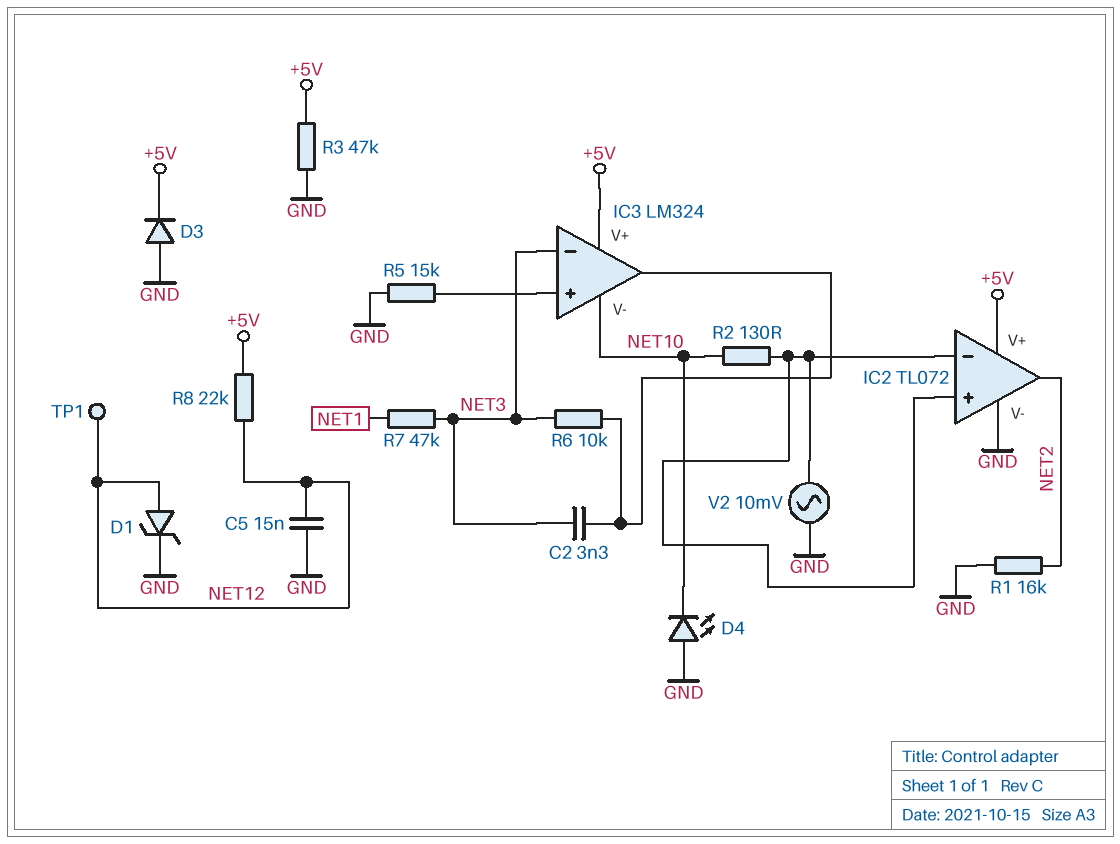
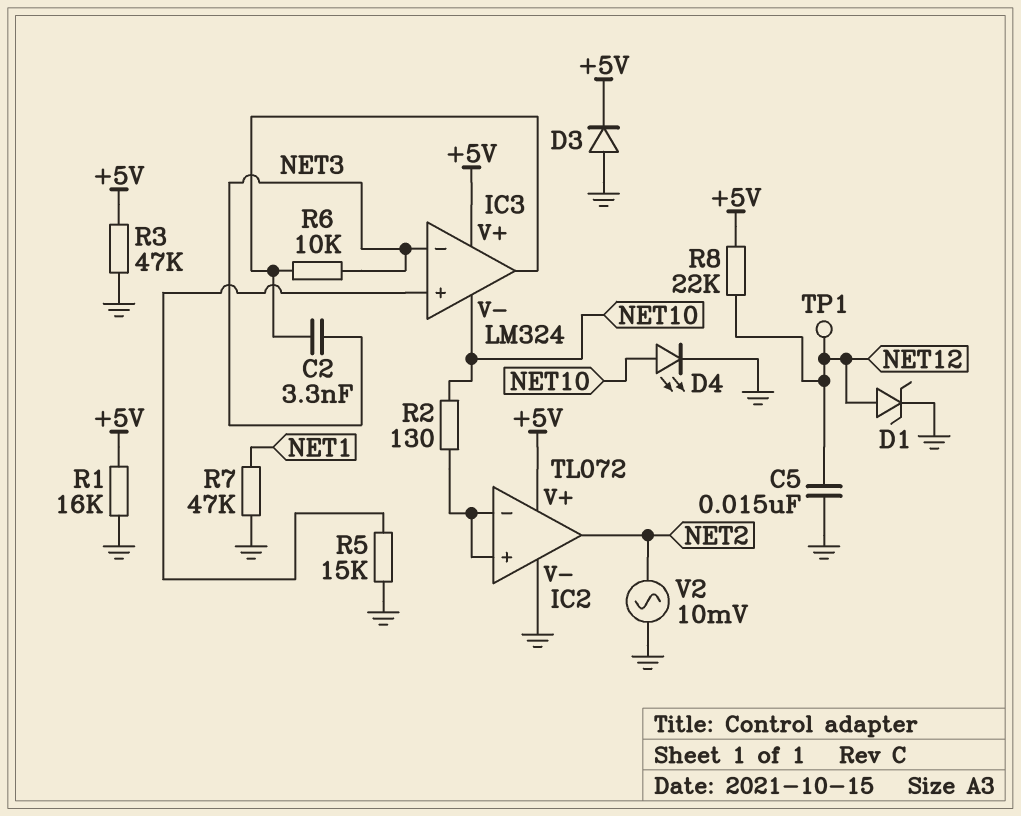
D4: LED (A GND, K NET10) -> LED (A NET10, K GND)
R1: 16k (GND, NET2) -> 16k (+5V, GND)
R7: 47k (NET1, NET3) -> 47k (GND, NET1)
V2: AC 10mV (GND, IC2/in+) -> AC 10mV (GND, NET2)

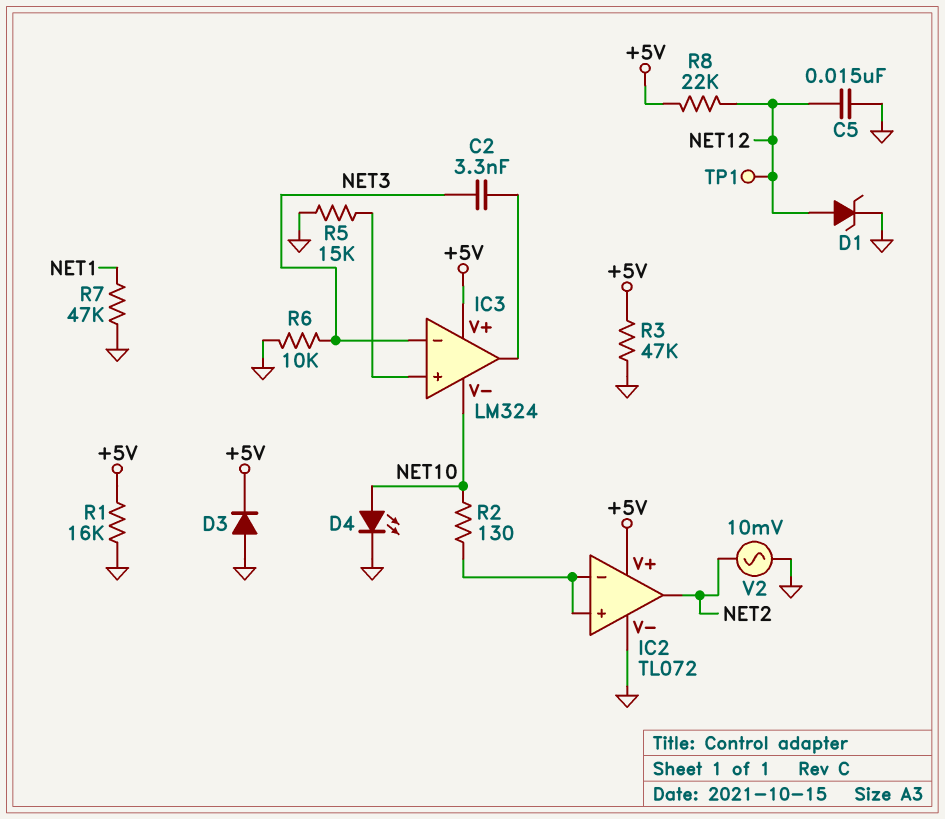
R6: 10k (IC3/out, NET3) -> 10k (GND, NET3)

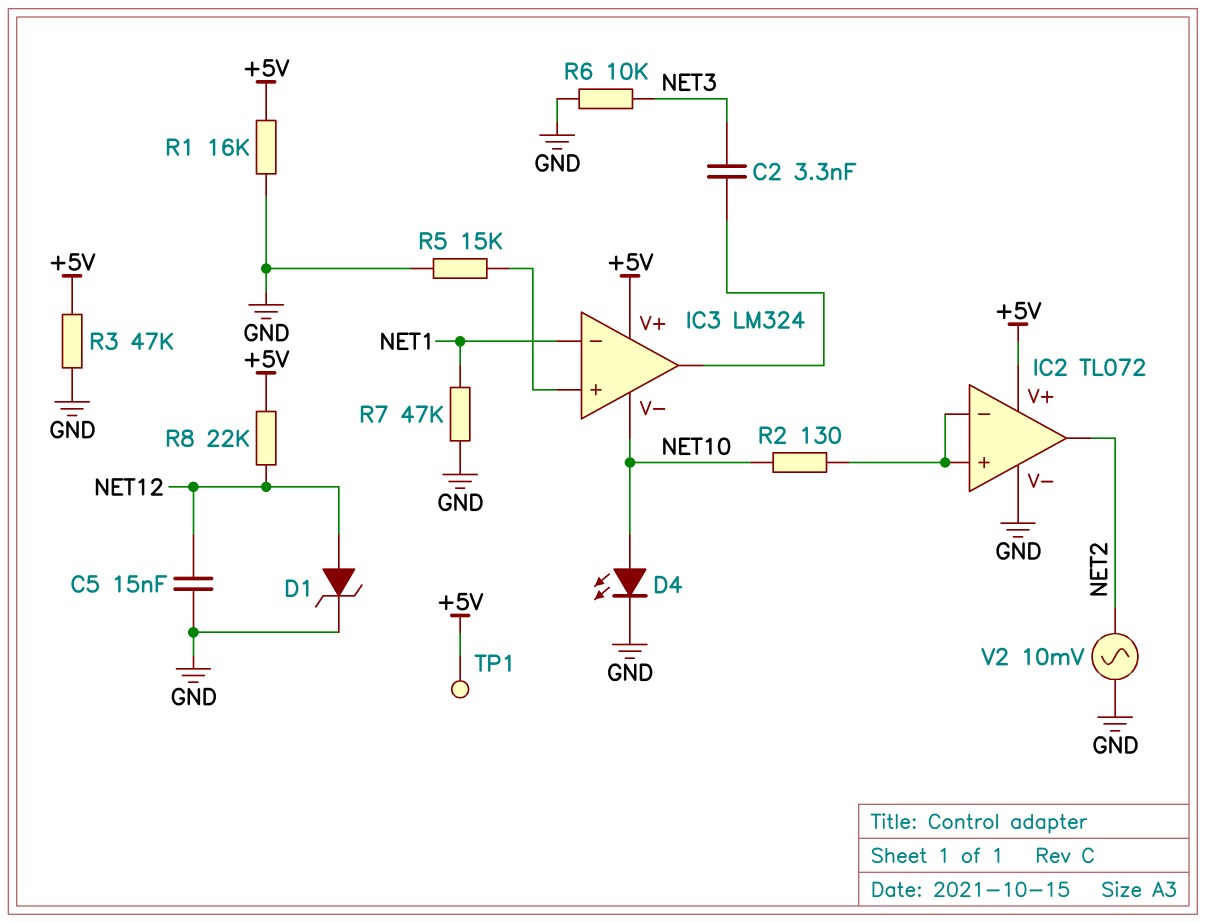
D3: diode (A GND, K +5V) -> none
IC3 pin in-: NET3 -> NET1
TP1: test point (NET12) -> test point (+5V)

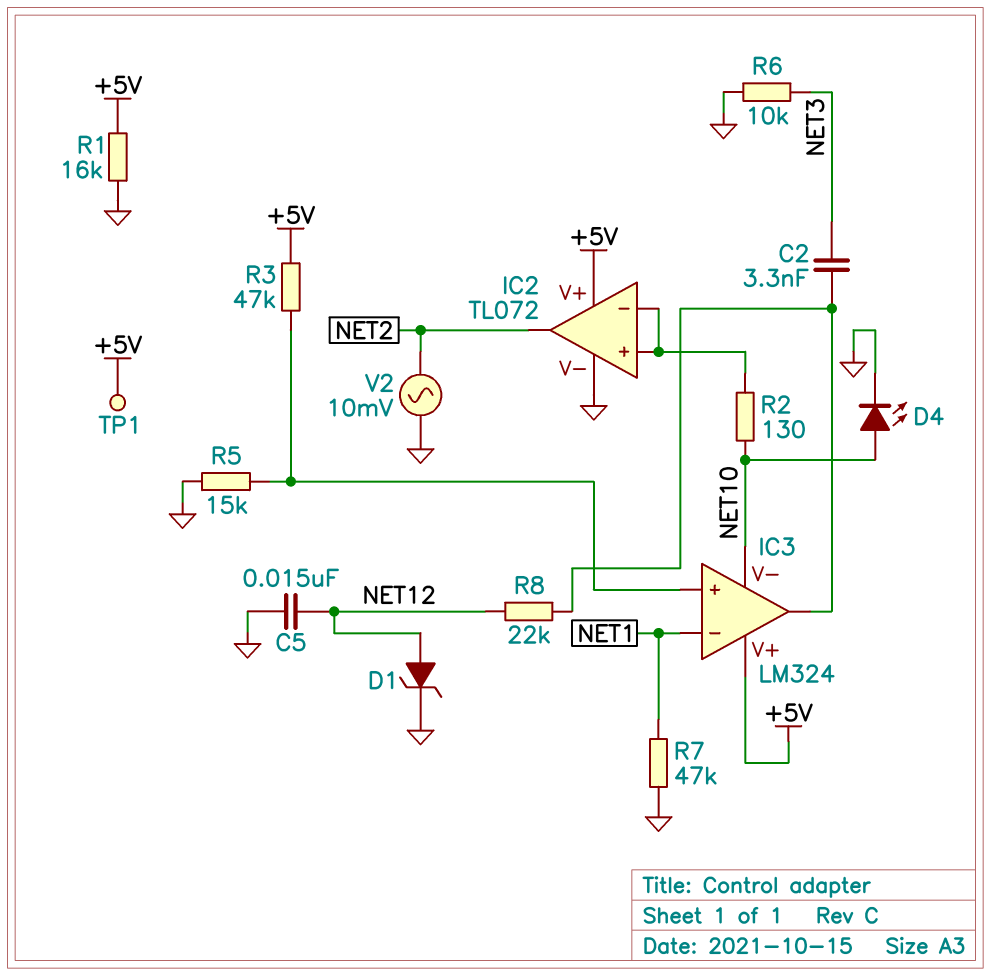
R3: 47k (+5V, GND) -> 47k (+5V, IC3/in+)
R8: 22k (+5V, NET12) -> 22k (IC3/out, NET12)

